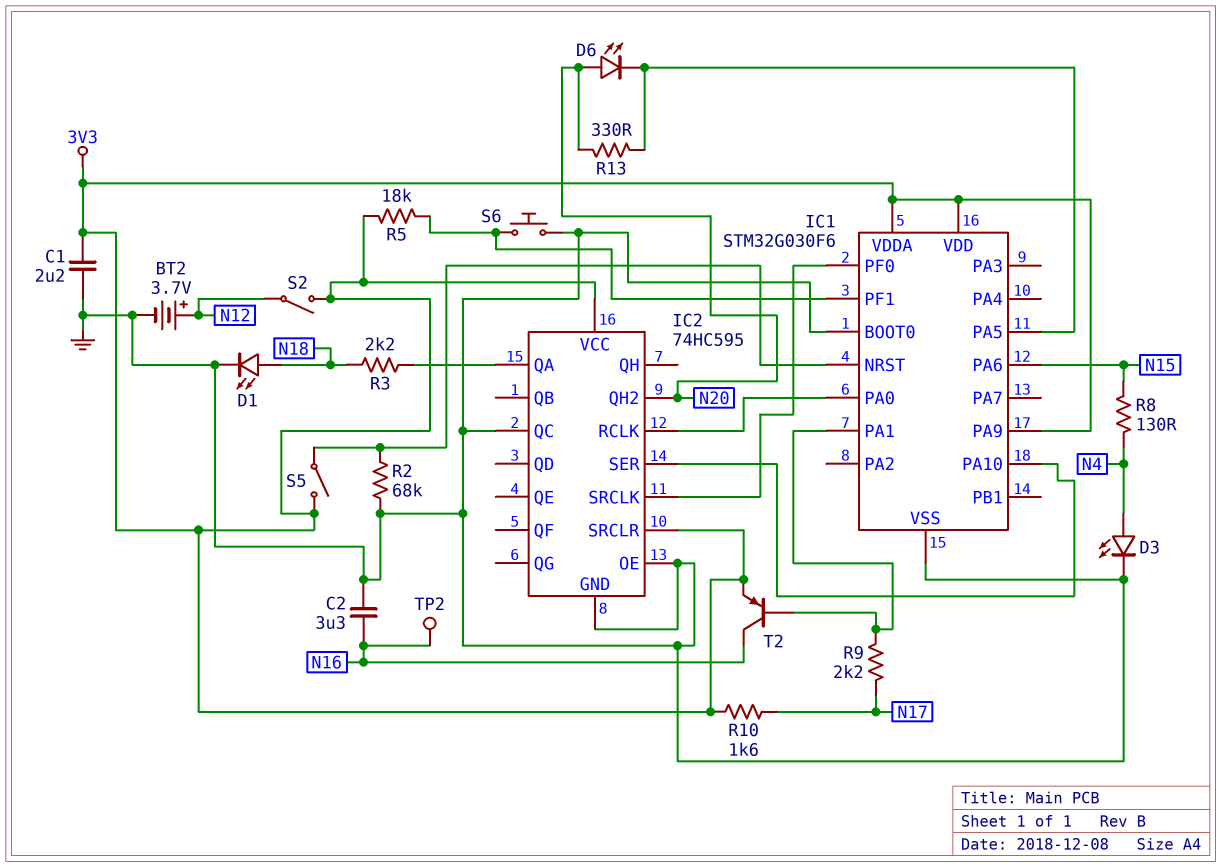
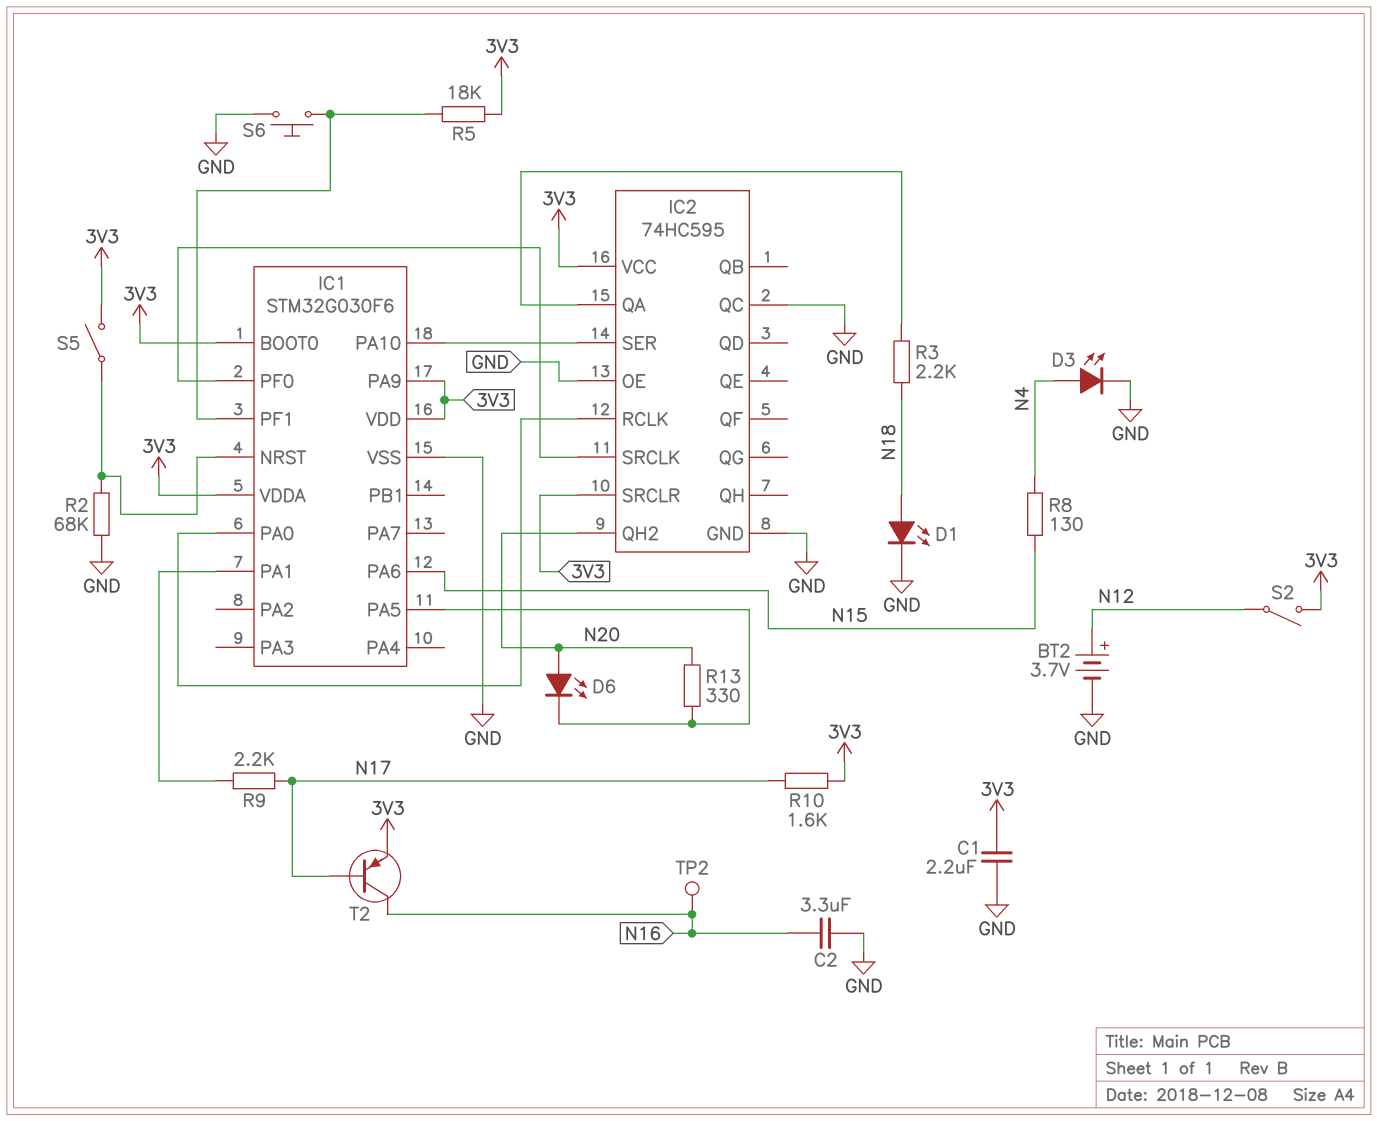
IC1 pin BOOT0: GND -> 3V3
T2: PNP (B IC1/PA1, C N16, E 3V3) -> PNP (B N17, C N16, E 3V3)

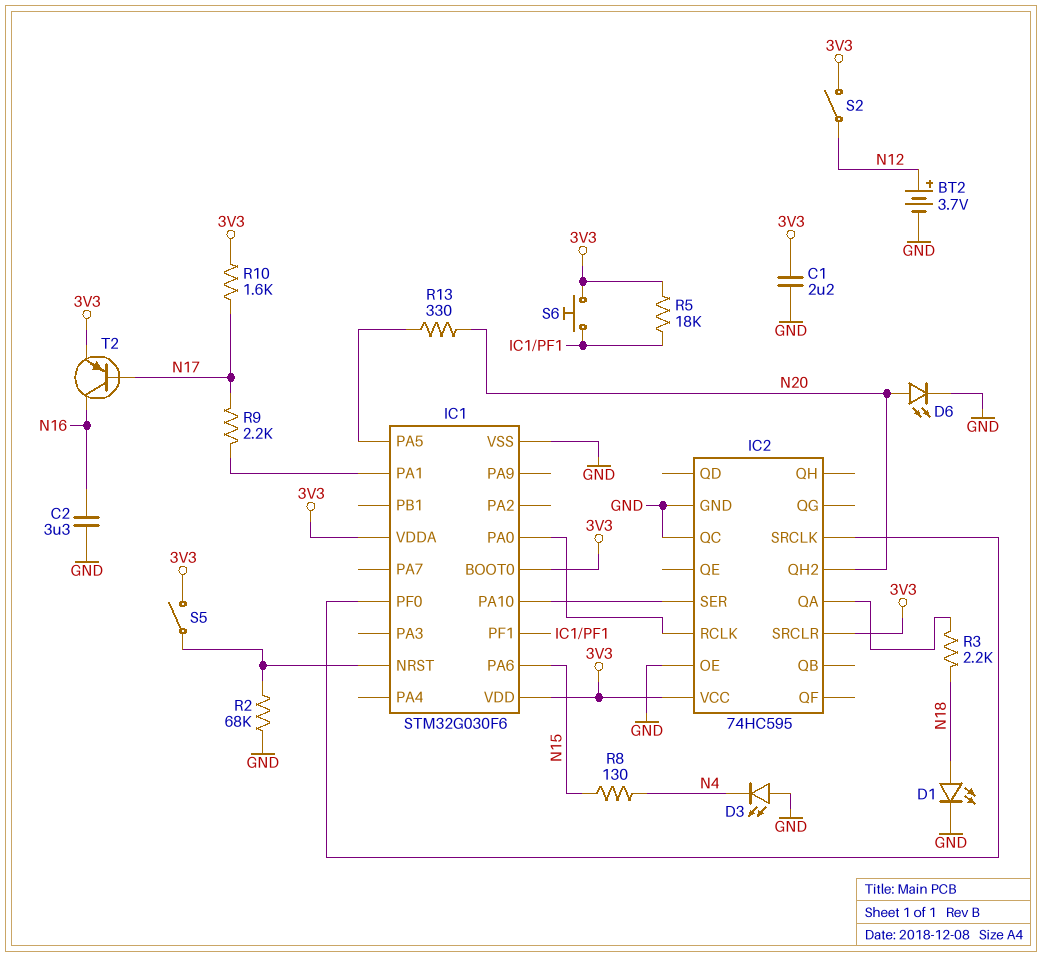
D3: LED (A N4, K GND) -> LED (A GND, K N4)
D6: LED (A N20, K IC1/PA5) -> LED (A N20, K GND)
IC1 pin PA9: 3V3 -> none
S6: button (GND, IC1/PF1) -> button (3V3, IC1/PF1)
TP2: test point (N16) -> none

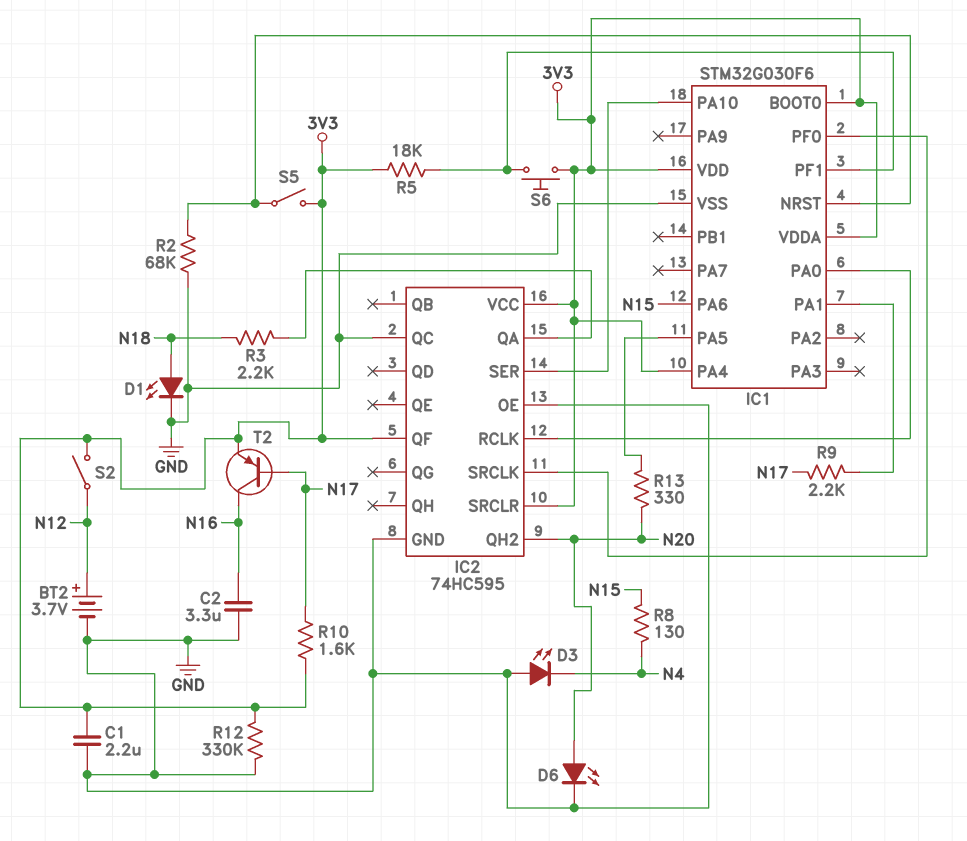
IC1 pin PA4: none -> 3V3
IC2 pin QF: none -> 3V3
R12: none -> 330k (3V3, GND)

